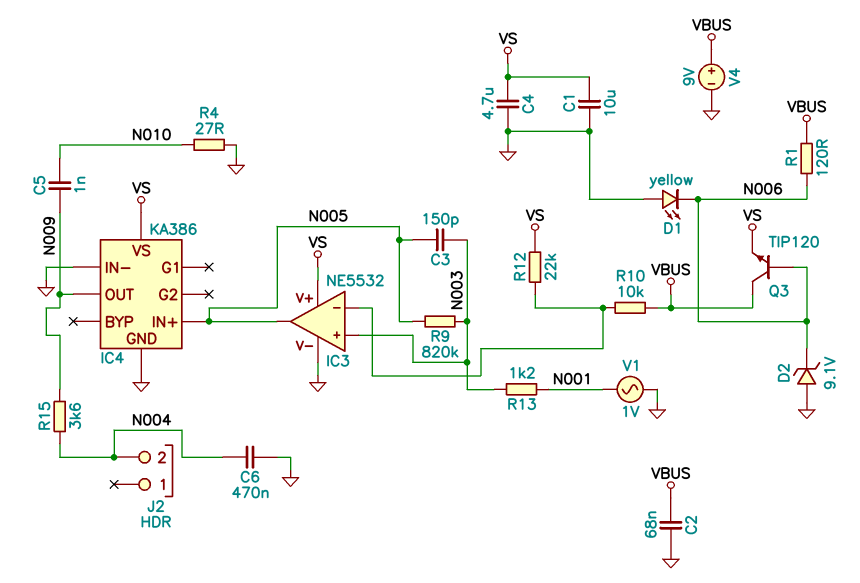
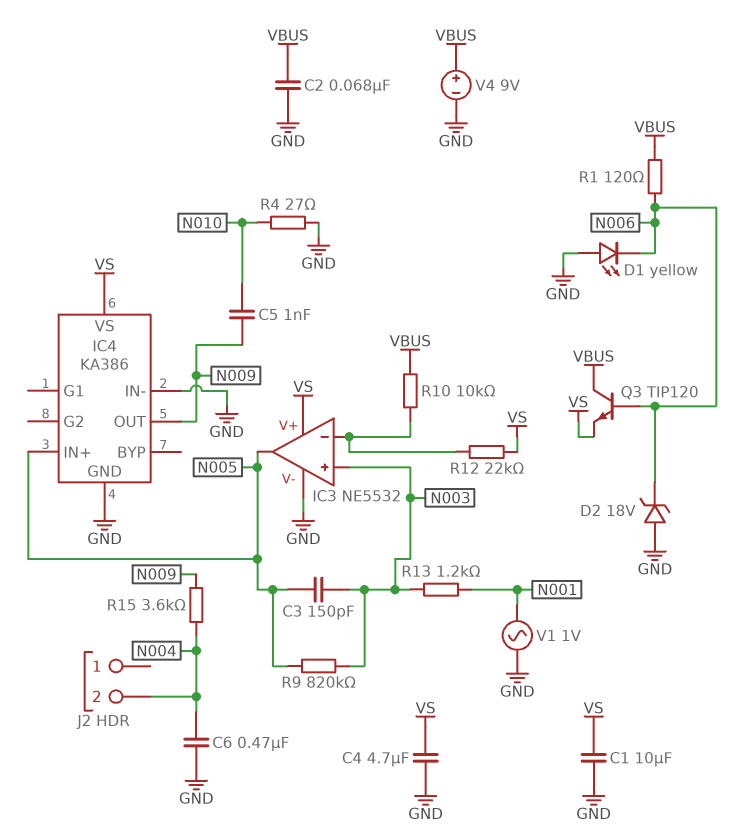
D2: zener 9.1V (A GND, K N006) -> zener 18V (A GND, K N006)

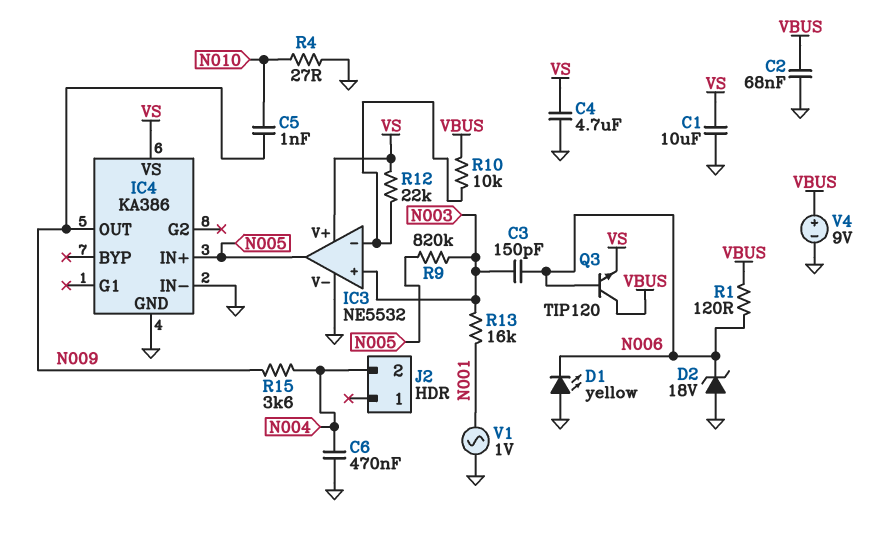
C3: 150pF (N003, N005) -> 150pF (N003, N006)
R13: 1.2k (N001, N003) -> 16k (N001, N003)

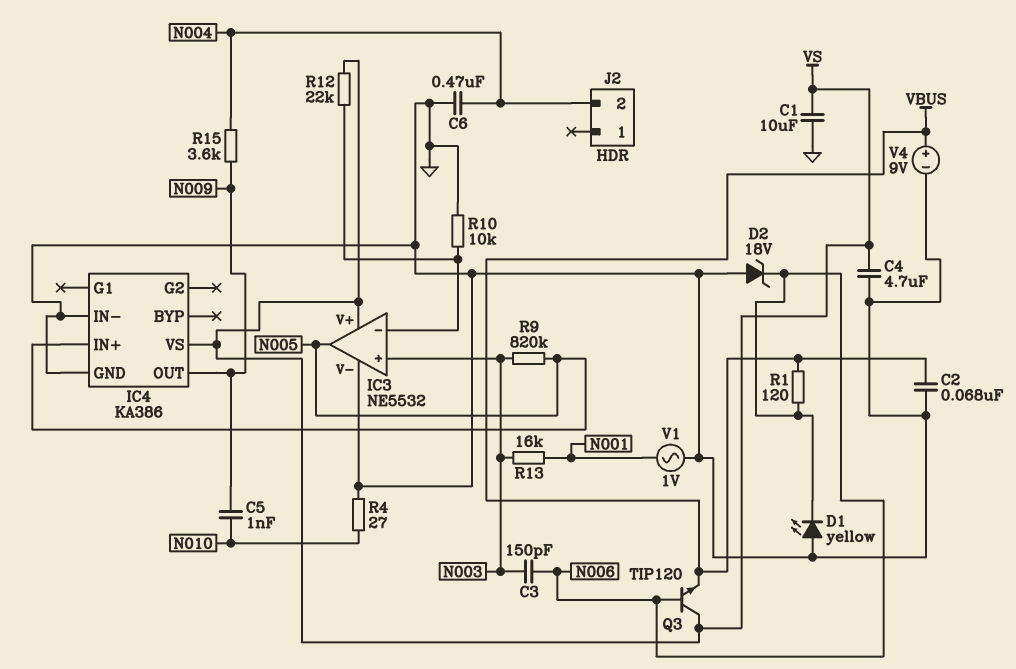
Q3: NPN TIP120 (B N006, C VBUS, E VS) -> NPN TIP120 (B N006, C VS, E VBUS)
R10: 10k (IC3/in-, VBUS) -> 10k (GND, IC3/in-)

